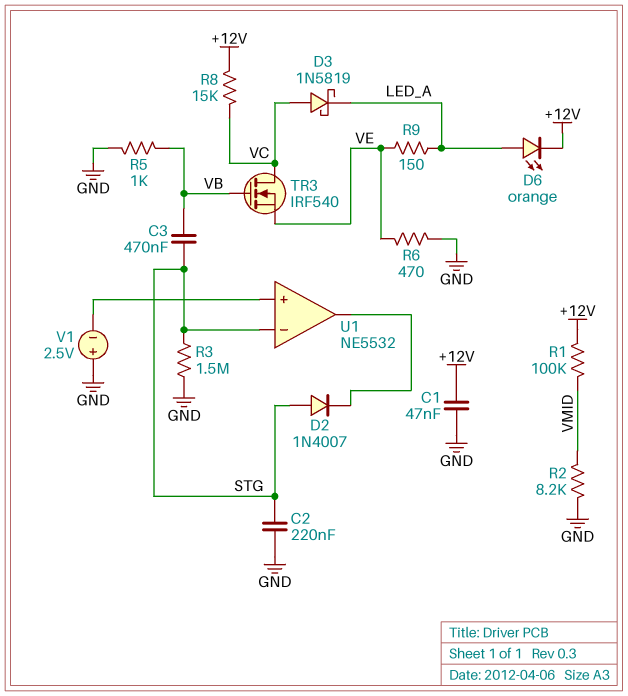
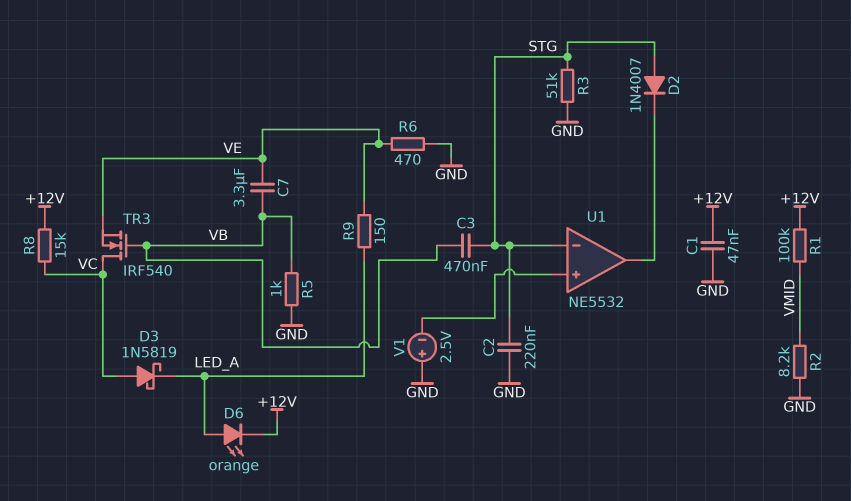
C7: none -> 3.3uF (VB, VE)
R3: 1.5M (GND, STG) -> 51k (GND, STG)

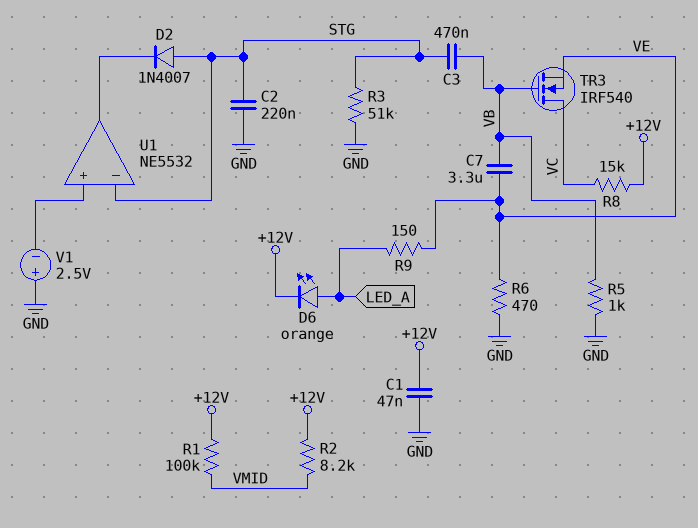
D3: schottky 1N5819 (A VC, K LED_A) -> none
R2: 8.2k (GND, VMID) -> 8.2k (+12V, VMID)

